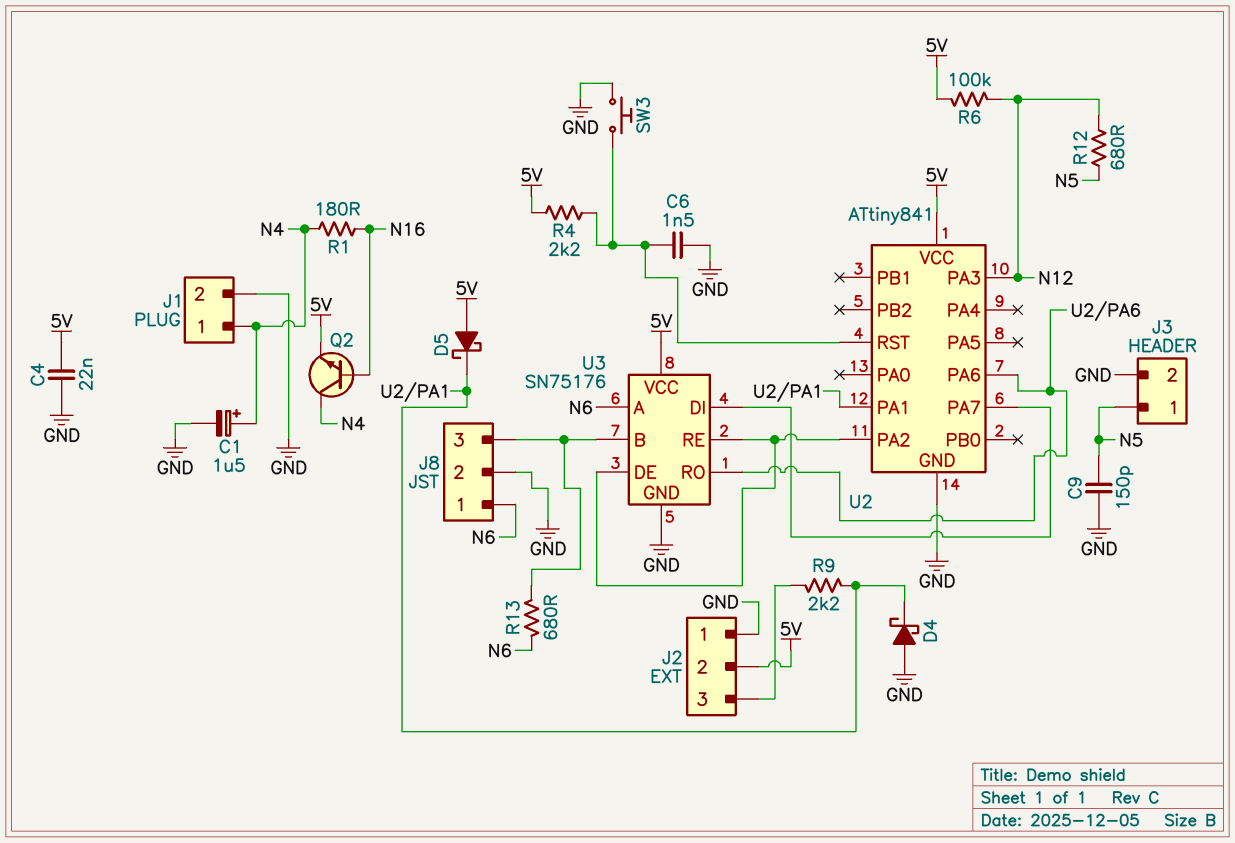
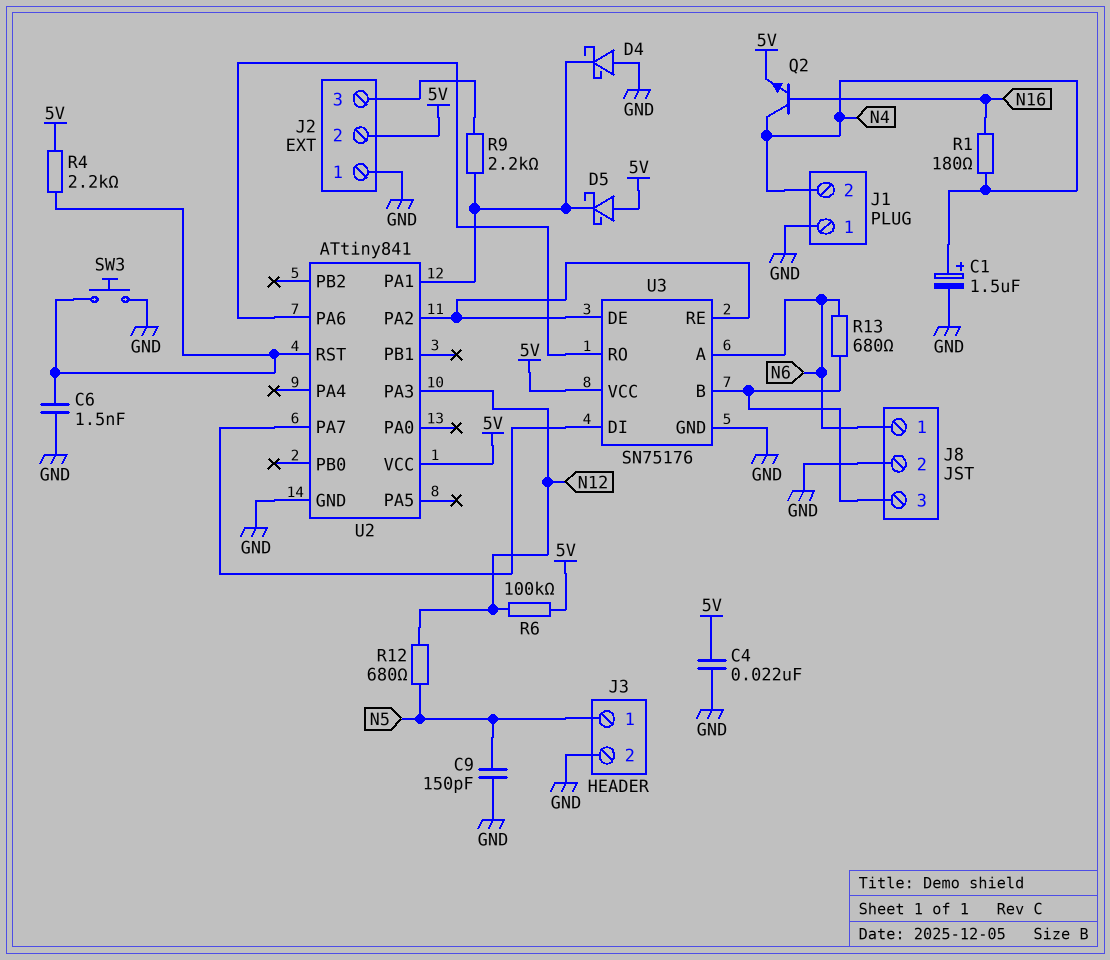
J1 pin 1: N4 -> GND
J1 pin 2: GND -> N4

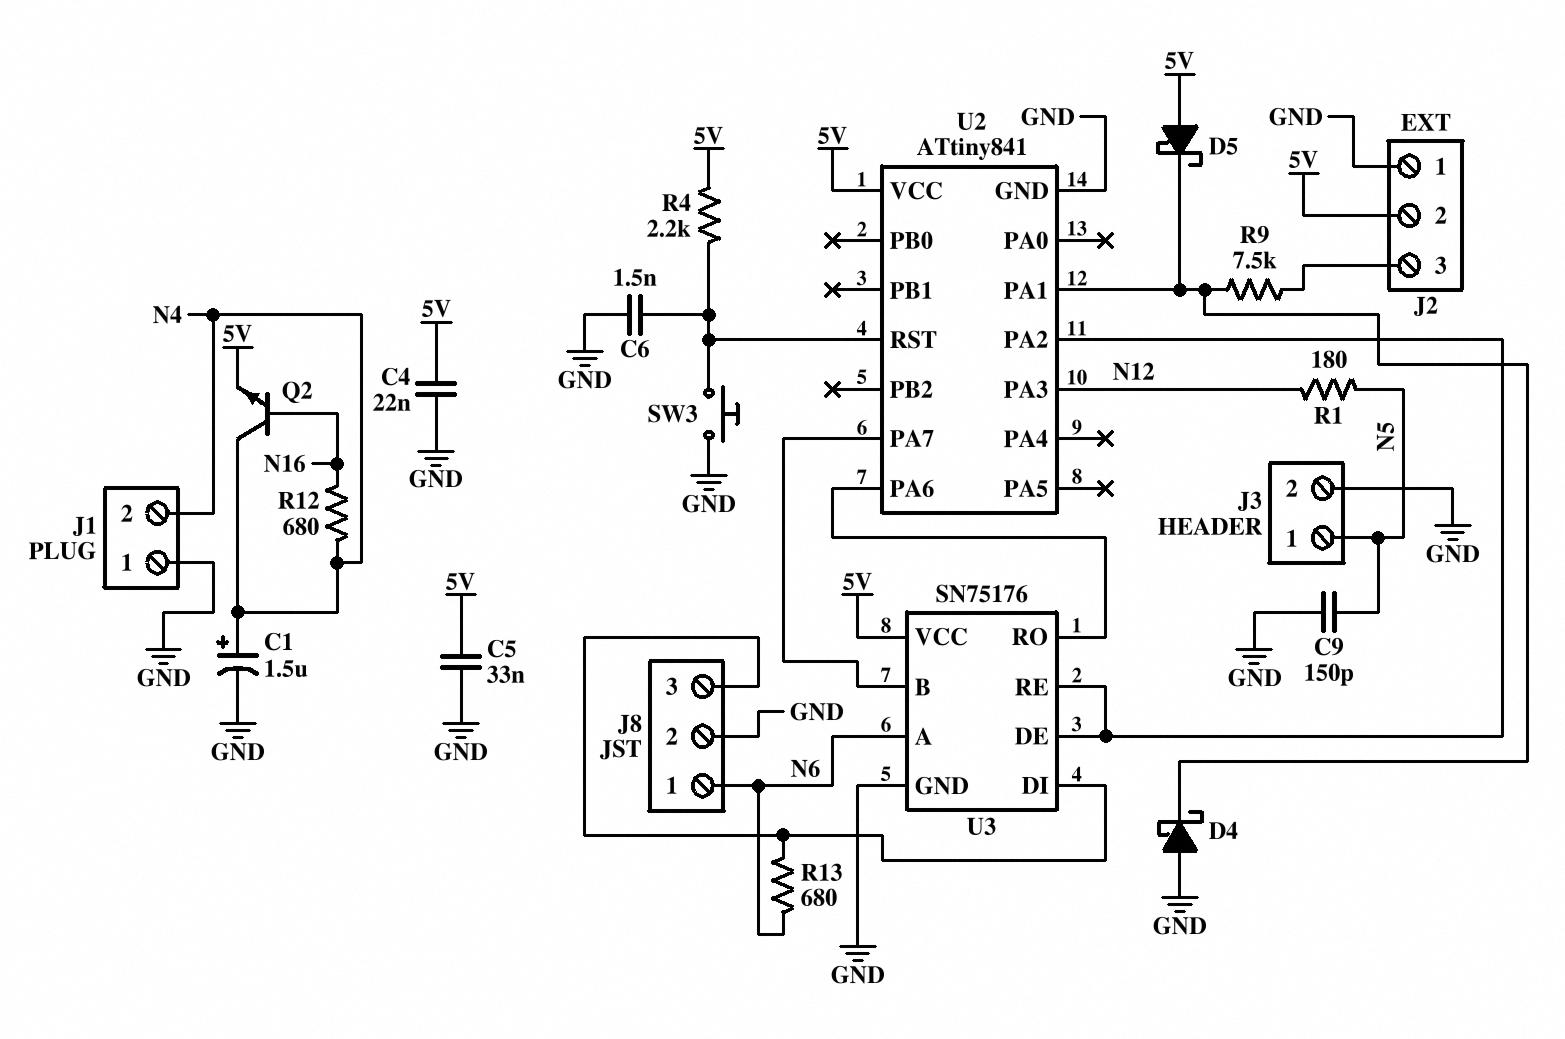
C5: none -> 33nF (5V, GND)
R1: 180 (N4, N16) -> 180 (N5, N12)
R6: 100k (5V, N12) -> none
R9: 2.2k (J2/3, U2/PA1) -> 7.5k (J2/3, U2/PA1)
R12: 680 (N5, N12) -> 680 (N4, N16)
U3 pin B: J8/3 -> U2/PA7
U3 pin DI: U2/PA7 -> J8/3

